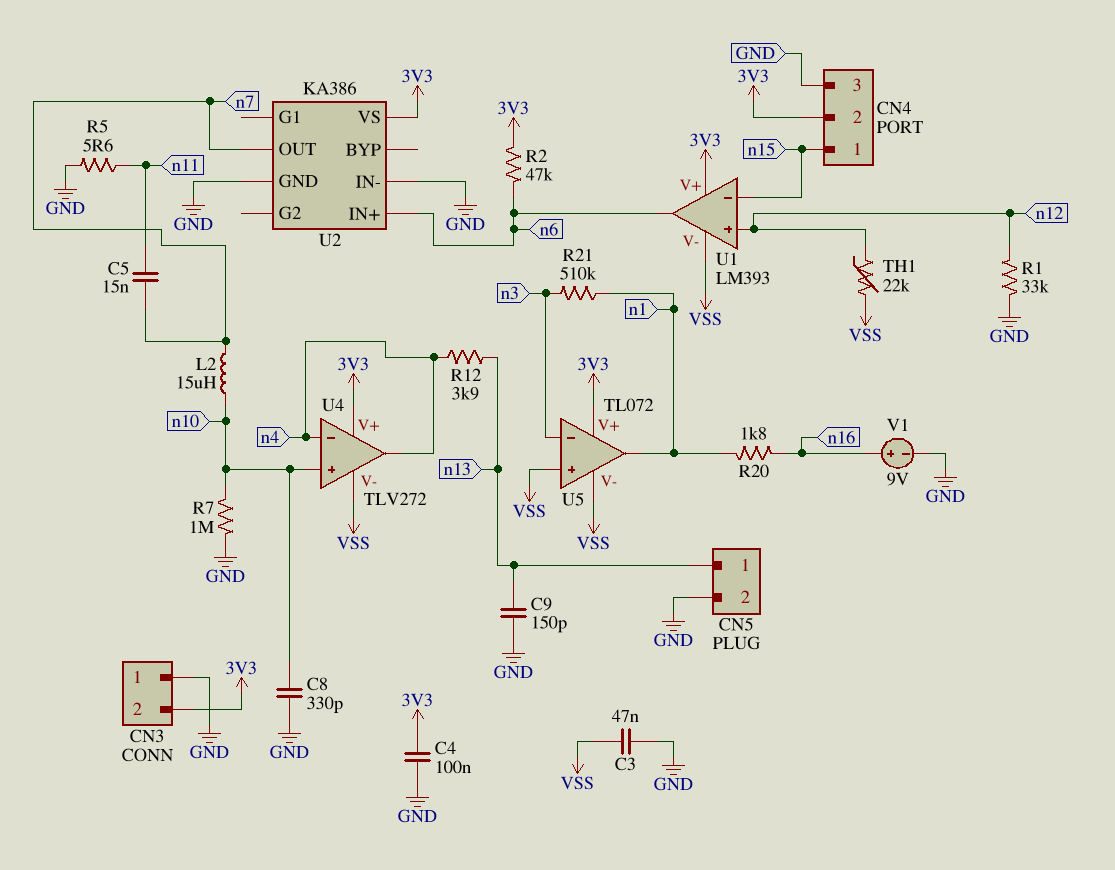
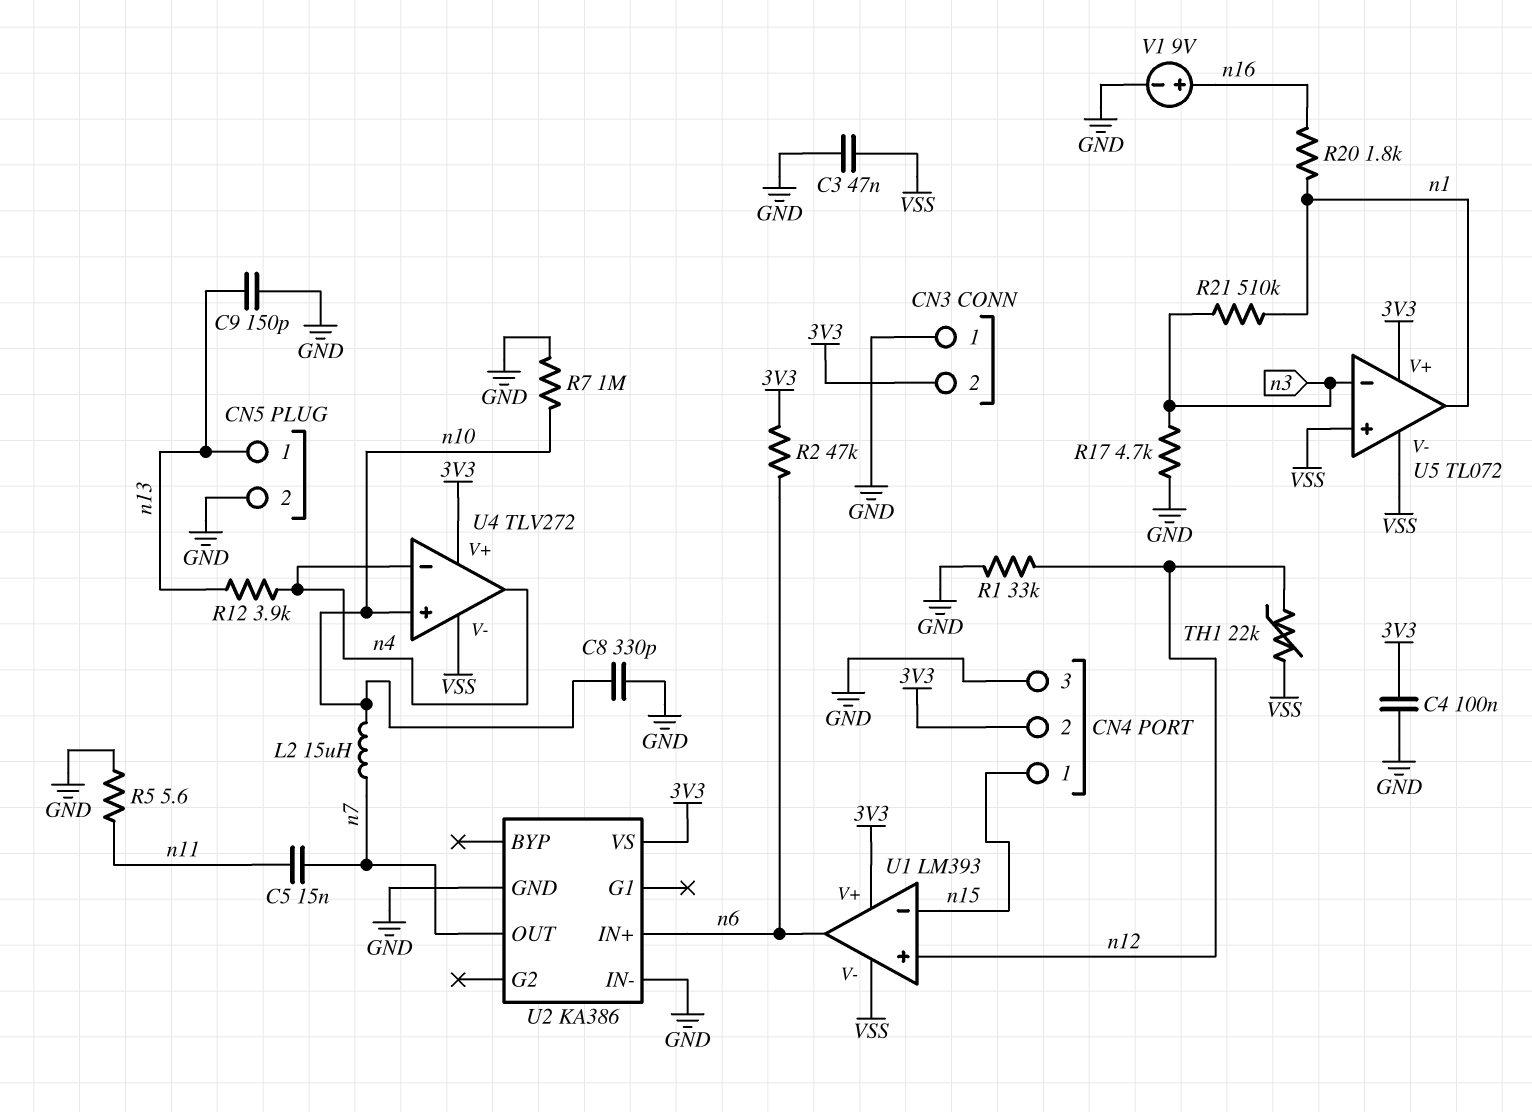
R17: none -> 4.7k (GND, n3)

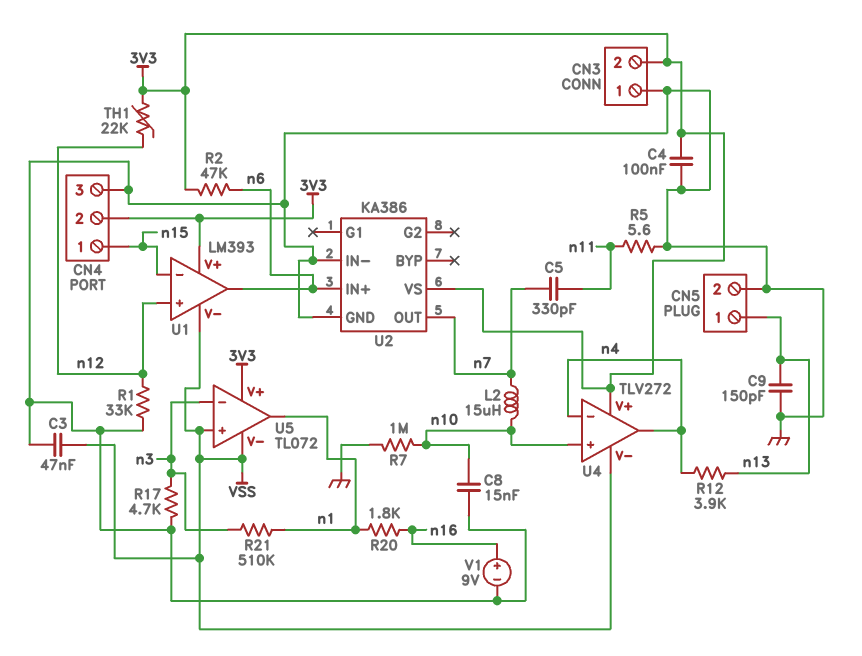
C5: 15nF (n7, n11) -> 330pF (n7, n11)
C8: 330pF (GND, n10) -> 15nF (GND, n10)
TH1: 22k (VSS, n12) -> 22k (3V3, n12)

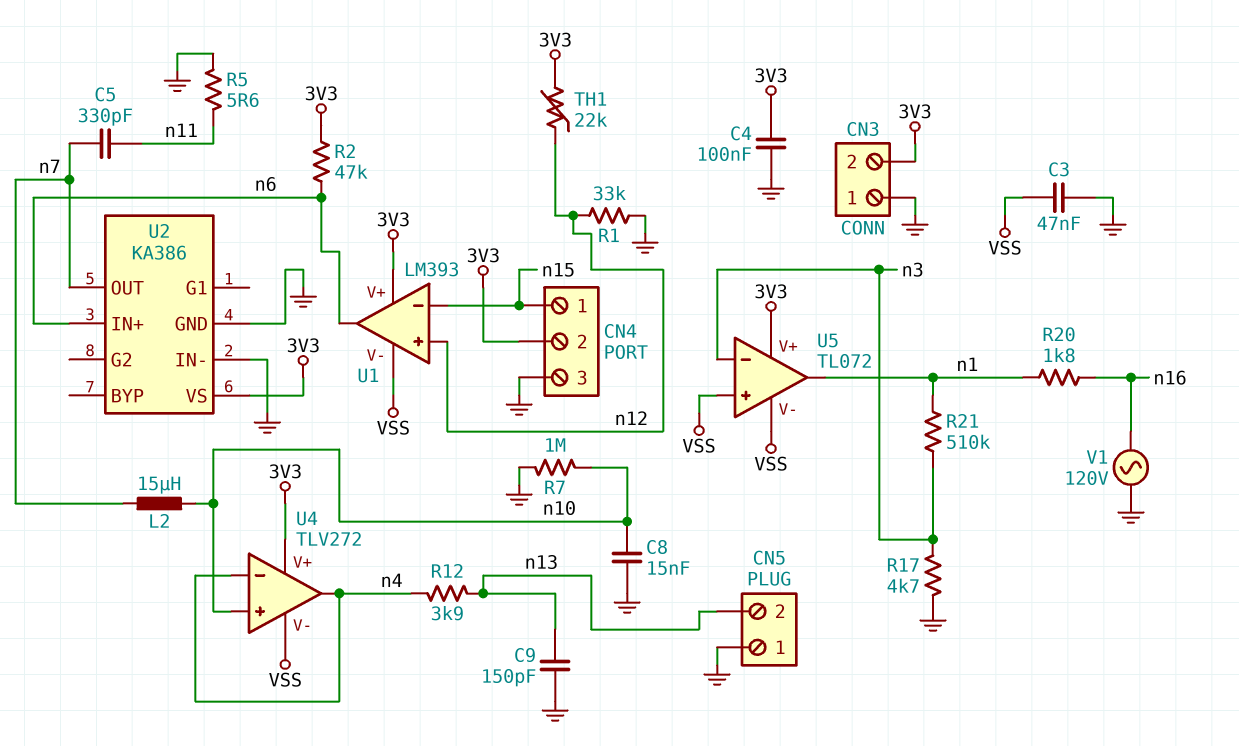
CN5 pin 1: n13 -> GND
CN5 pin 2: GND -> n13
V1: 9V (plus n16, minus GND) -> AC 120V (GND, n16)

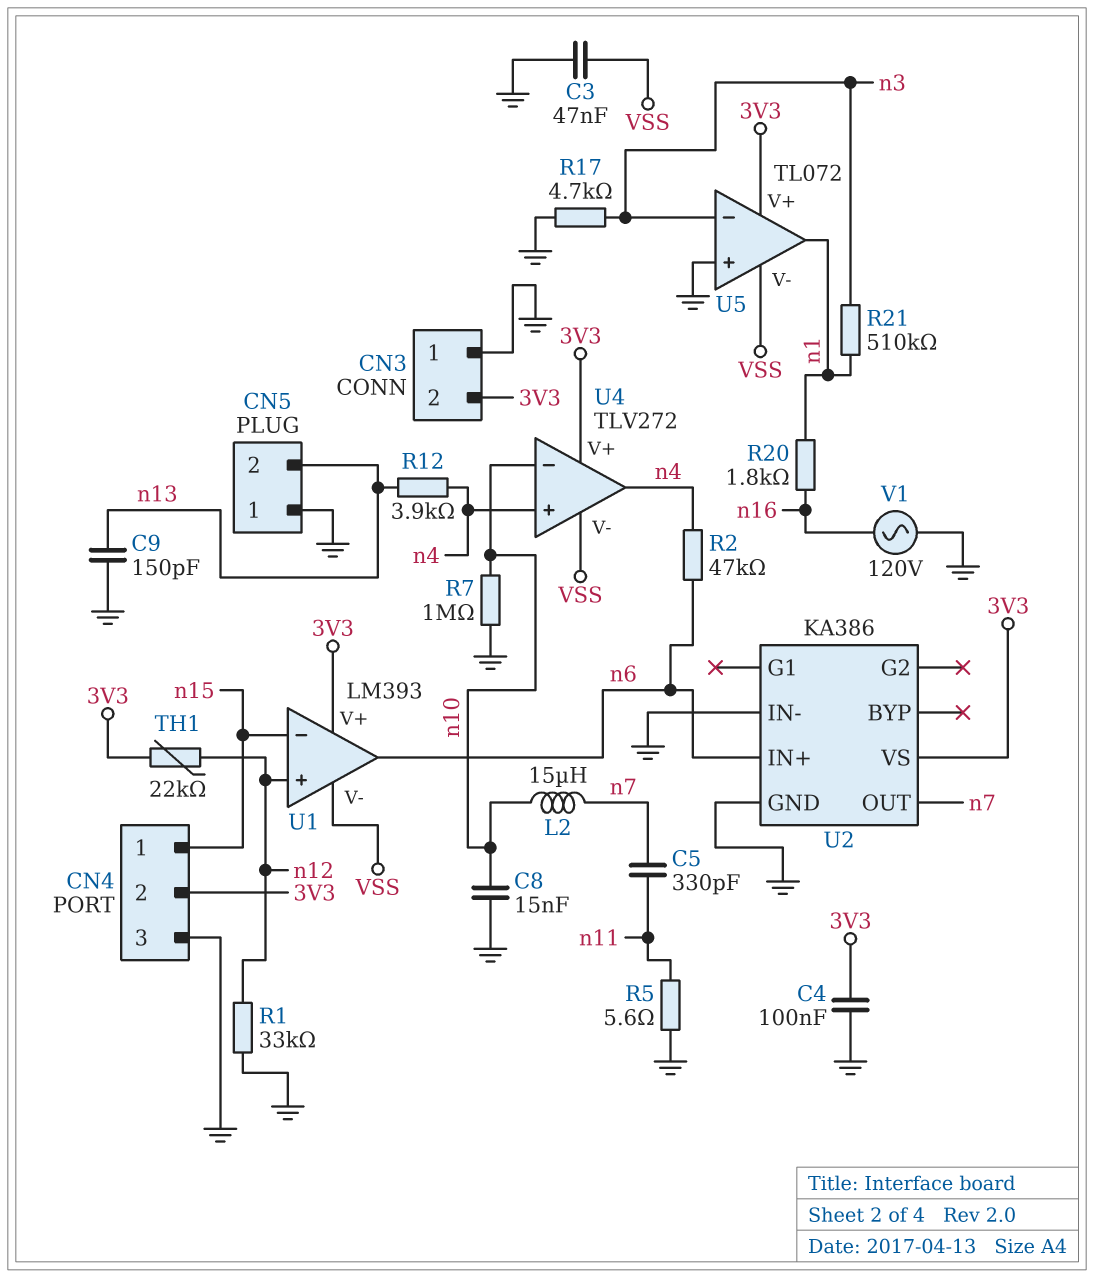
R2: 47k (3V3, n6) -> 47k (n4, n6)
U4 pin in+: n10 -> n4
U4 pin in-: n4 -> n10
U5 pin in+: VSS -> GND

